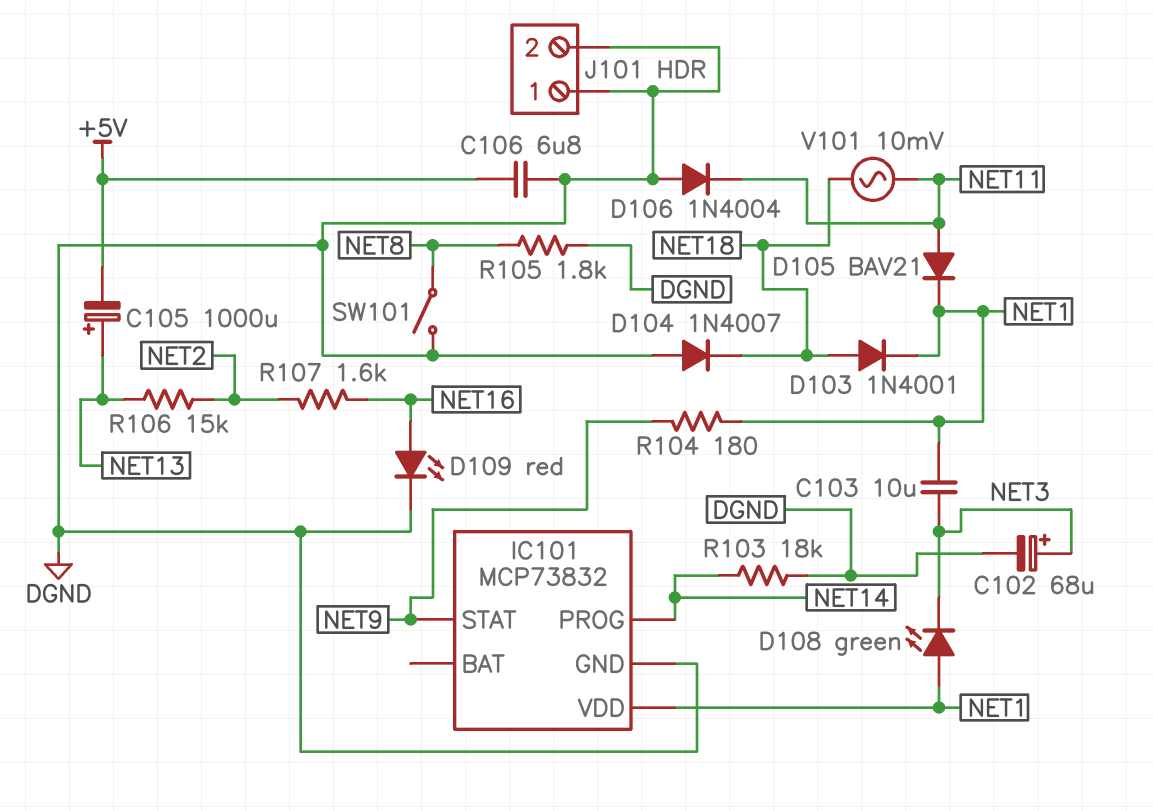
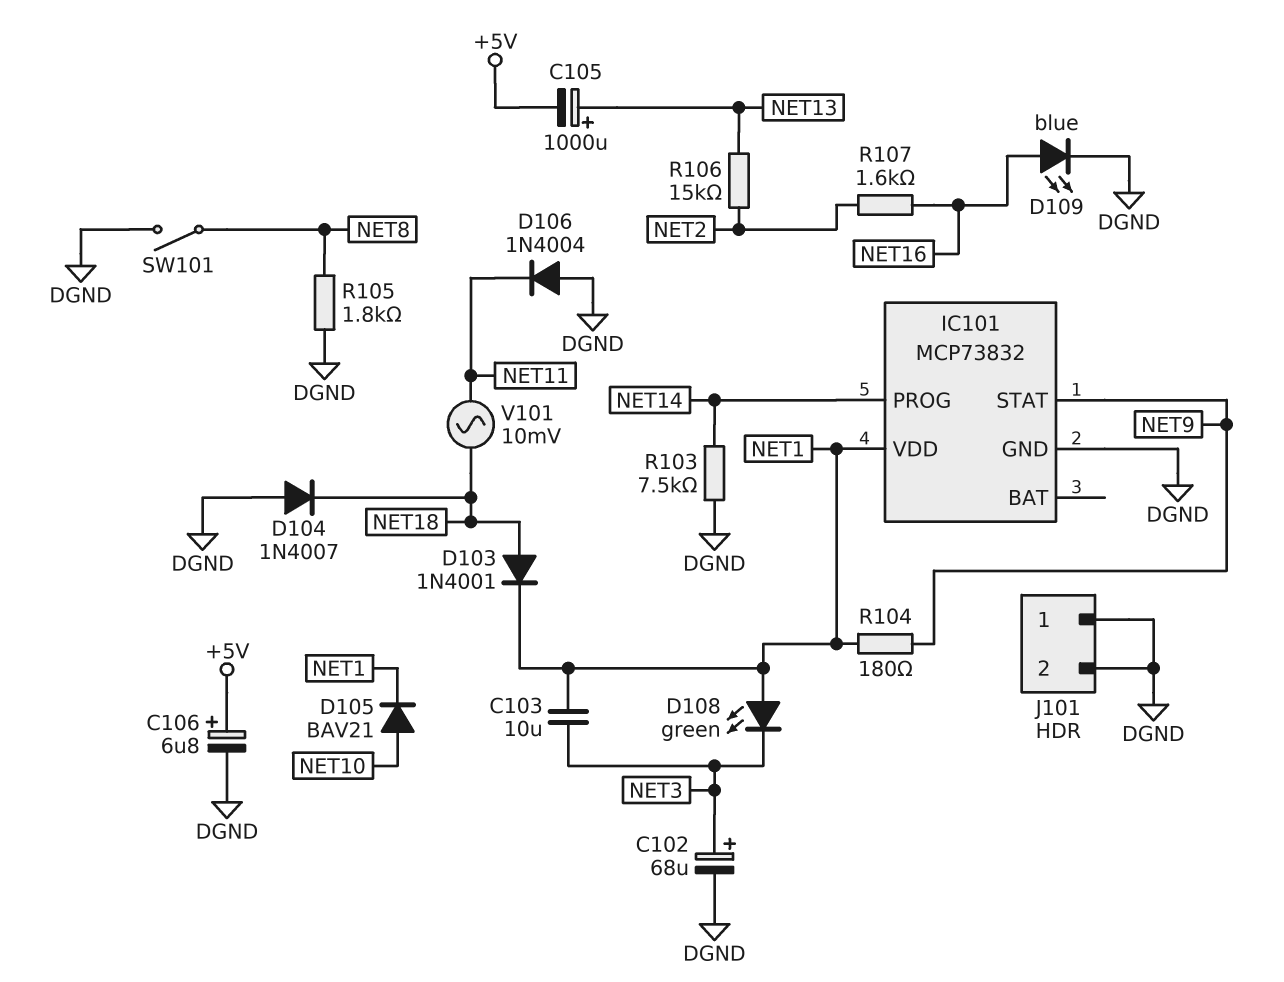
C106: 6.8uF (+5V, DGND) -> 6.8uF (plus +5V, minus DGND)
D105: diode BAV21 (A NET11, K NET1) -> diode BAV21 (A NET10, K NET1)
D109: LED red (A NET16, K DGND) -> LED blue (A NET16, K DGND)
R103: 18k (DGND, NET14) -> 7.5k (DGND, NET14)

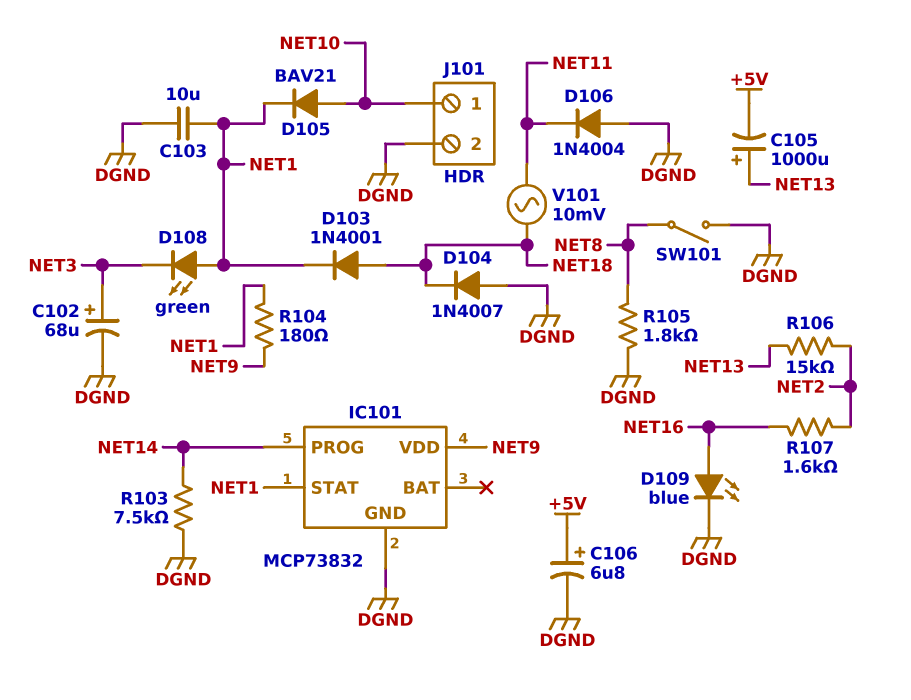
C103: 10uF (NET1, NET3) -> 10uF (DGND, NET1)
IC101 pin STAT: NET9 -> NET1
IC101 pin VDD: NET1 -> NET9
J101 pin 1: DGND -> NET10

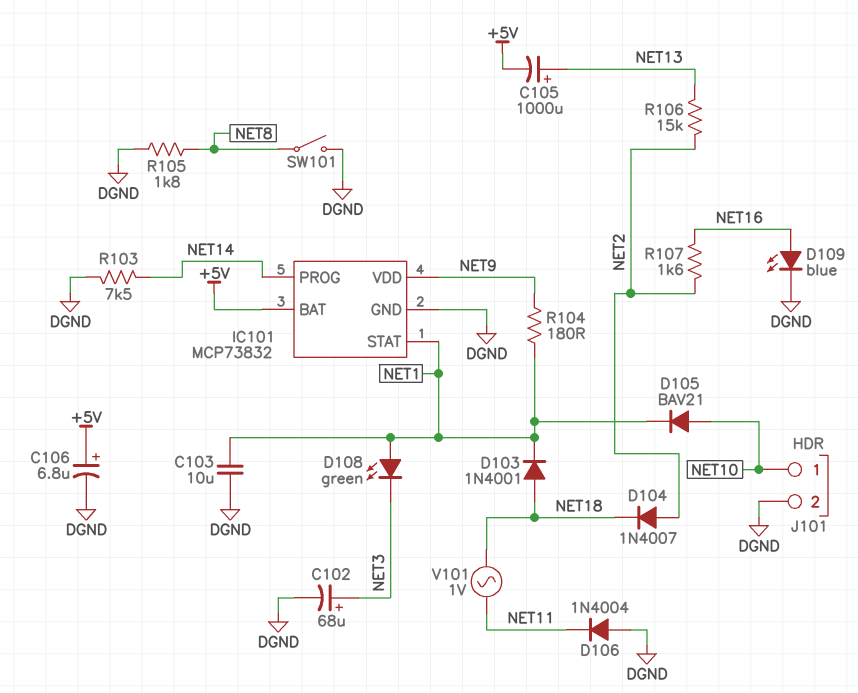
D104: diode 1N4007 (A DGND, K NET18) -> diode 1N4007 (A NET2, K NET18)
IC101 pin BAT: none -> +5V
V101: AC 10mV (NET11, NET18) -> AC 1V (NET11, NET18)

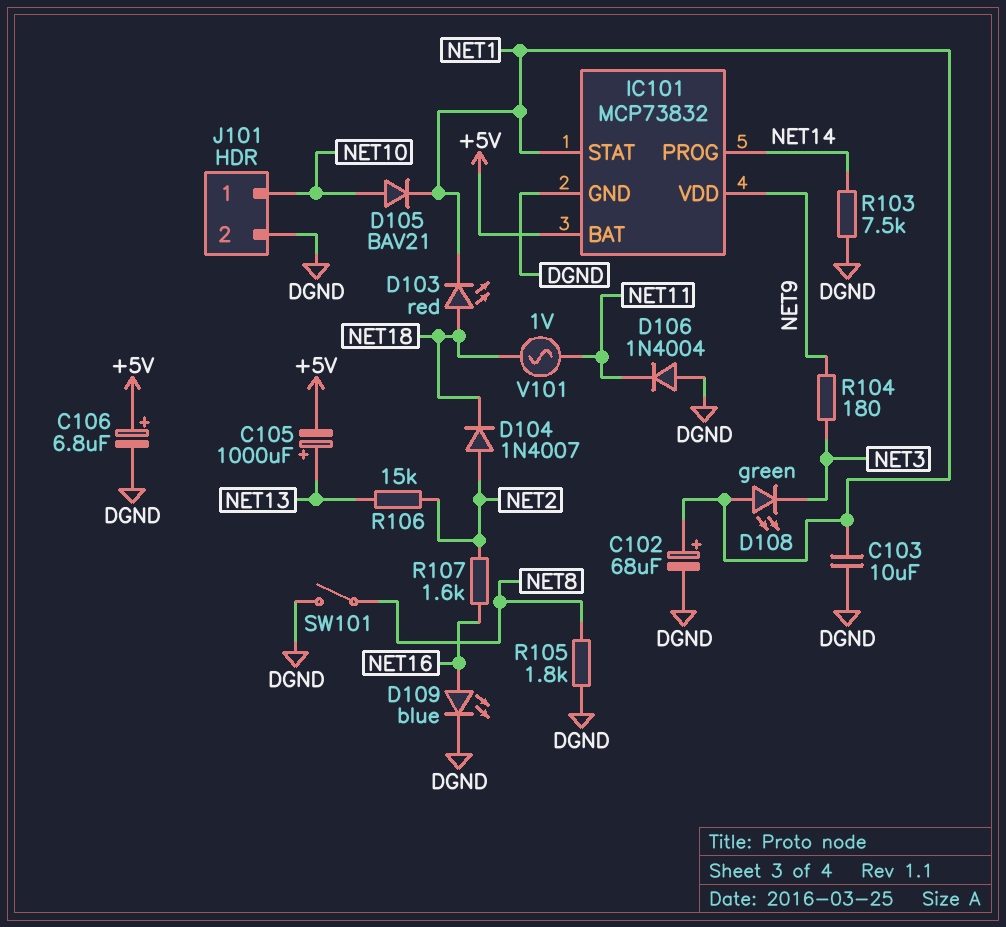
C102: 68uF (plus NET3, minus DGND) -> 68uF (plus NET1, minus DGND)
D103: diode 1N4001 (A NET18, K NET1) -> LED red (A NET18, K NET1)
R104: 180 (NET1, NET9) -> 180 (NET3, NET9)

